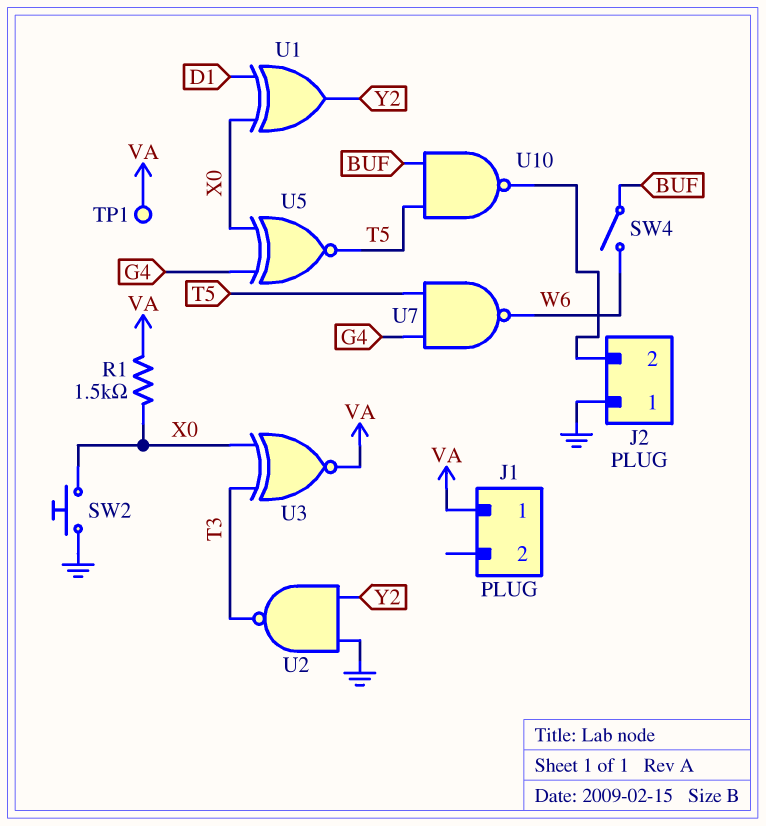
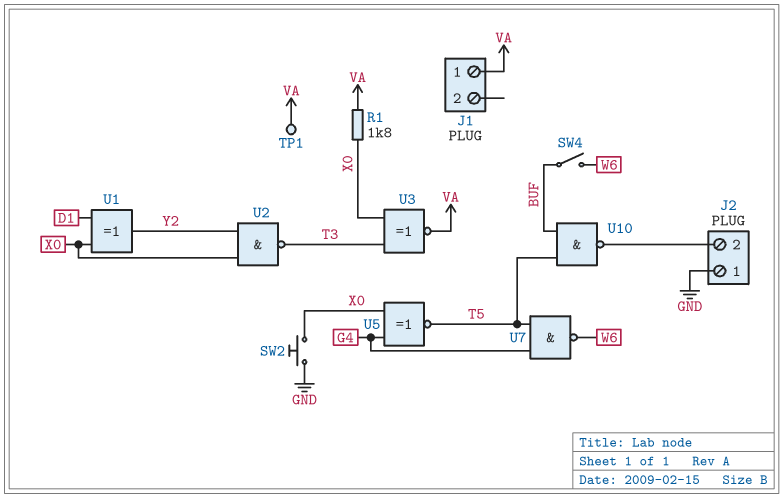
R1: 1.5k (VA, X0) -> 1.8k (VA, X0)
U2: NAND (in GND, in Y2, out T3) -> NAND (in X0, in Y2, out T3)

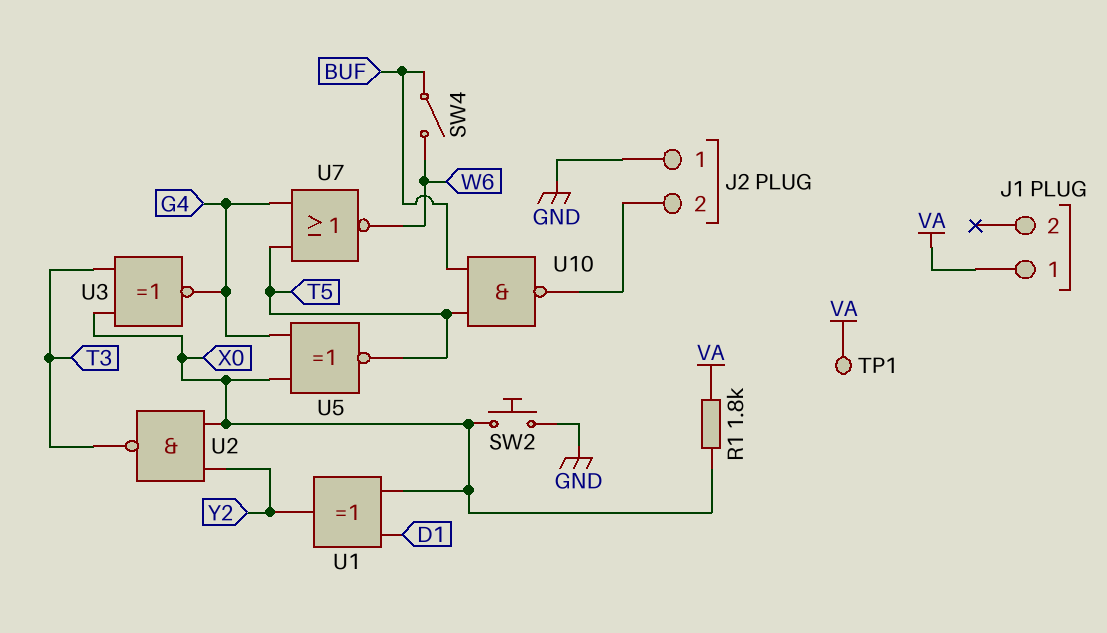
U3: XNOR (in T3, in X0, out VA) -> XNOR (in T3, in X0, out G4)
U7: NAND (in G4, in T5, out W6) -> NOR (in G4, in T5, out W6)

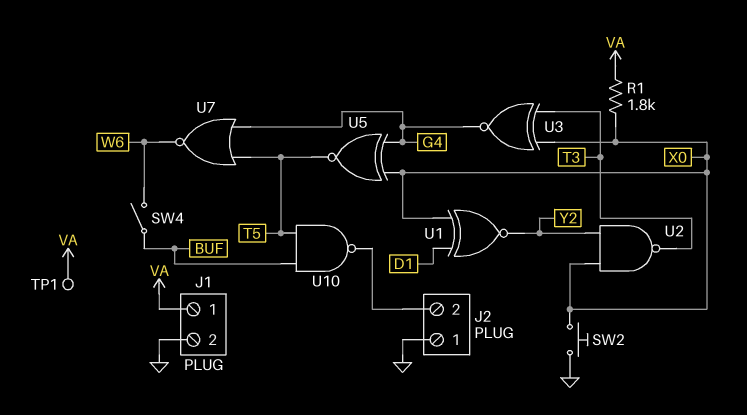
J1 pin 2: none -> GND
U1: XOR (in D1, in X0, out Y2) -> XNOR (in D1, in X0, out Y2)

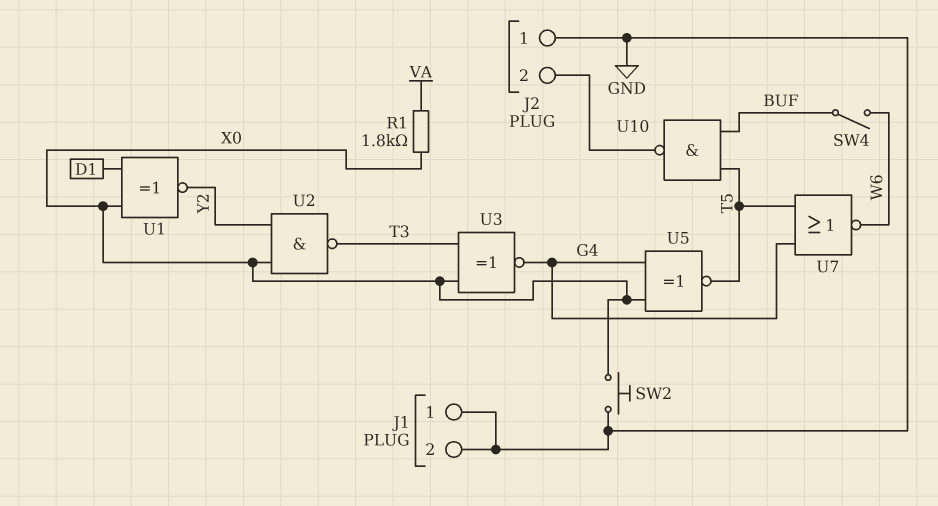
J1 pin 1: VA -> GND
TP1: test point (VA) -> none

